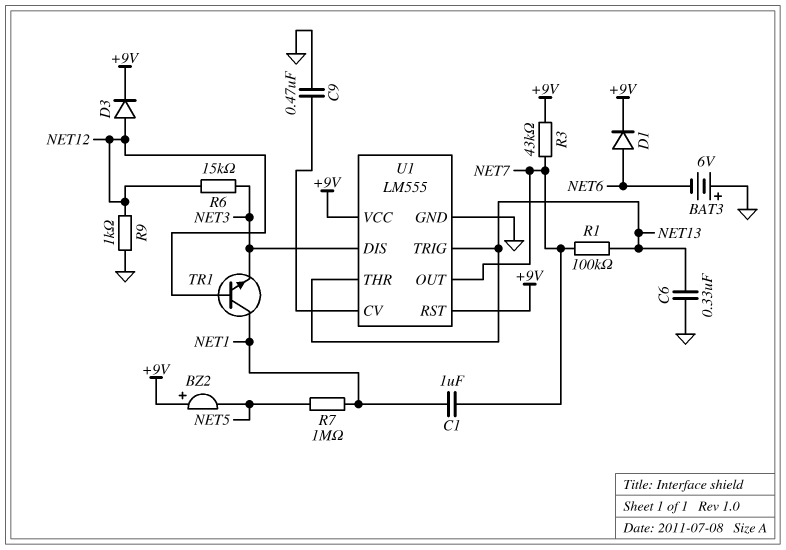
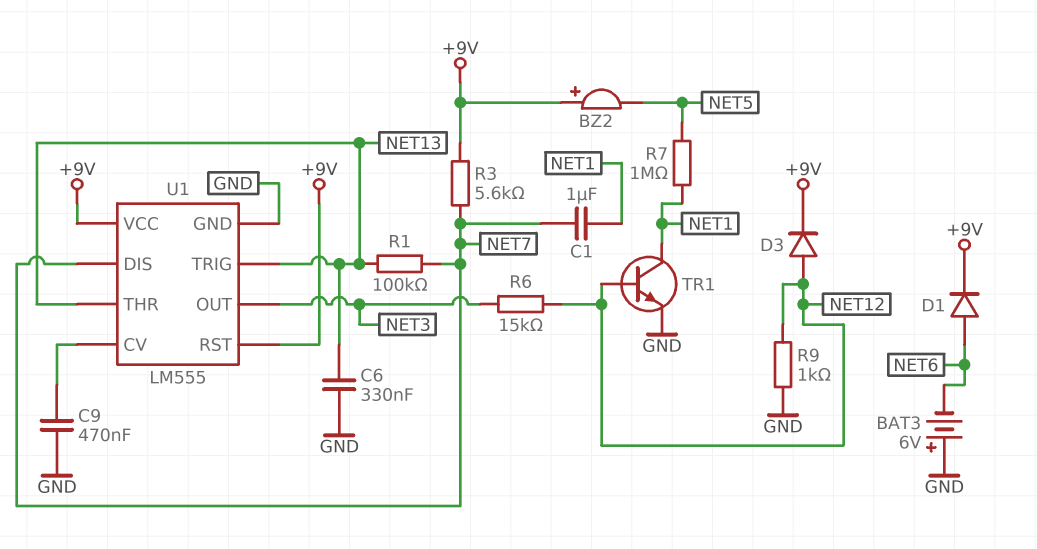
R3: 43k (+9V, NET7) -> 5.6k (+9V, NET7)
TR1: NPN (B NET12, C NET1, E NET3) -> NPN (B NET12, C NET1, E GND)
U1 pin DIS: NET3 -> NET7
U1 pin OUT: NET7 -> NET3

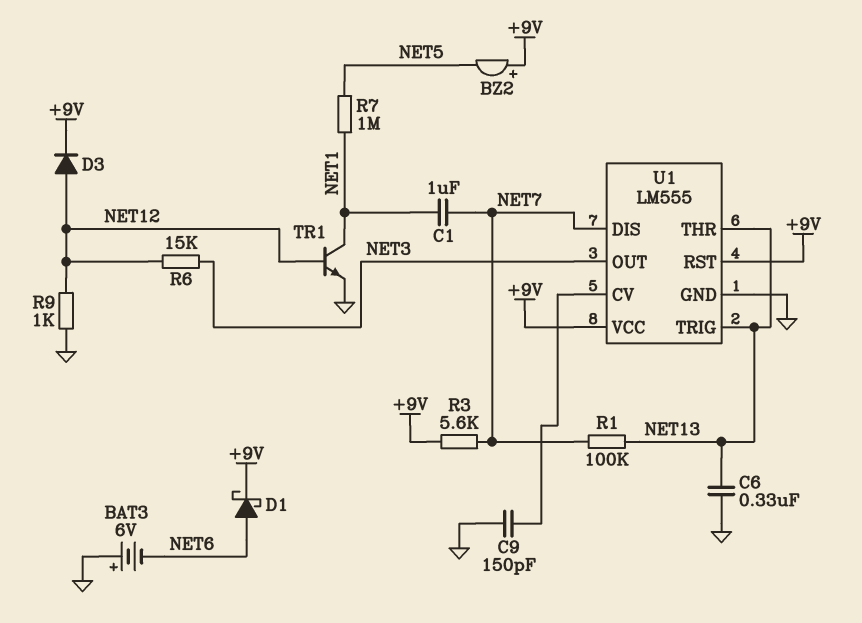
C9: 470nF (GND, U1/CV) -> 150pF (GND, U1/CV)
D1: diode (A NET6, K +9V) -> schottky (A NET6, K +9V)

